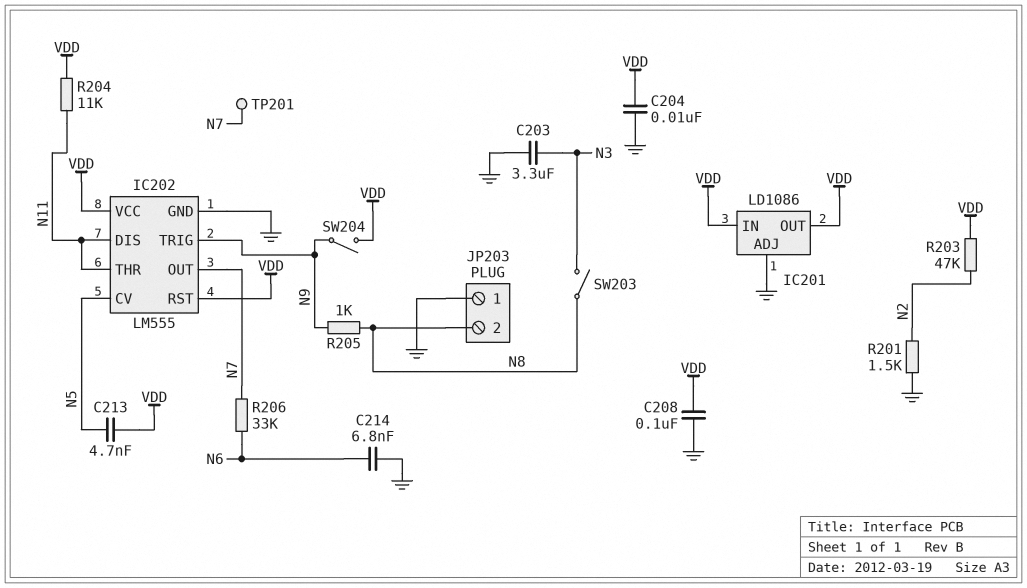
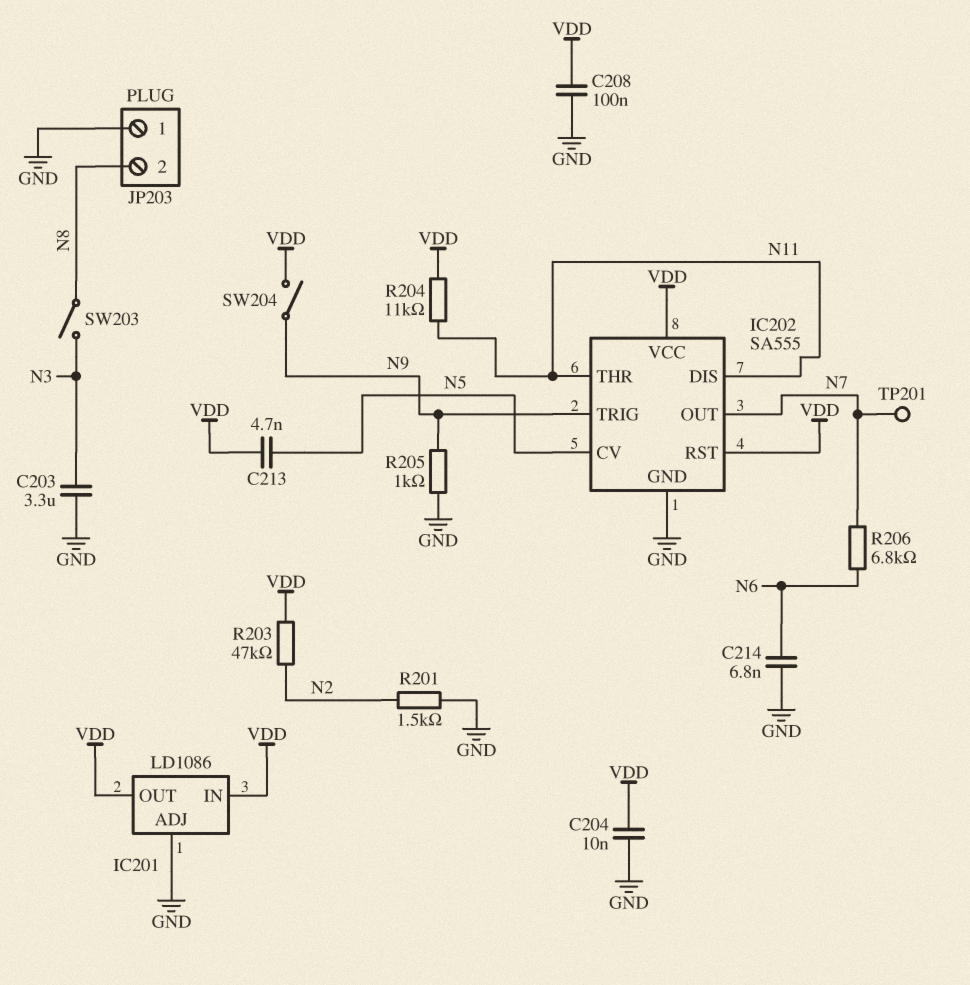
IC202: LM555 -> SA555
R205: 1k (N8, N9) -> 1k (GND, N9)
R206: 33k (N6, N7) -> 6.8k (N6, N7)

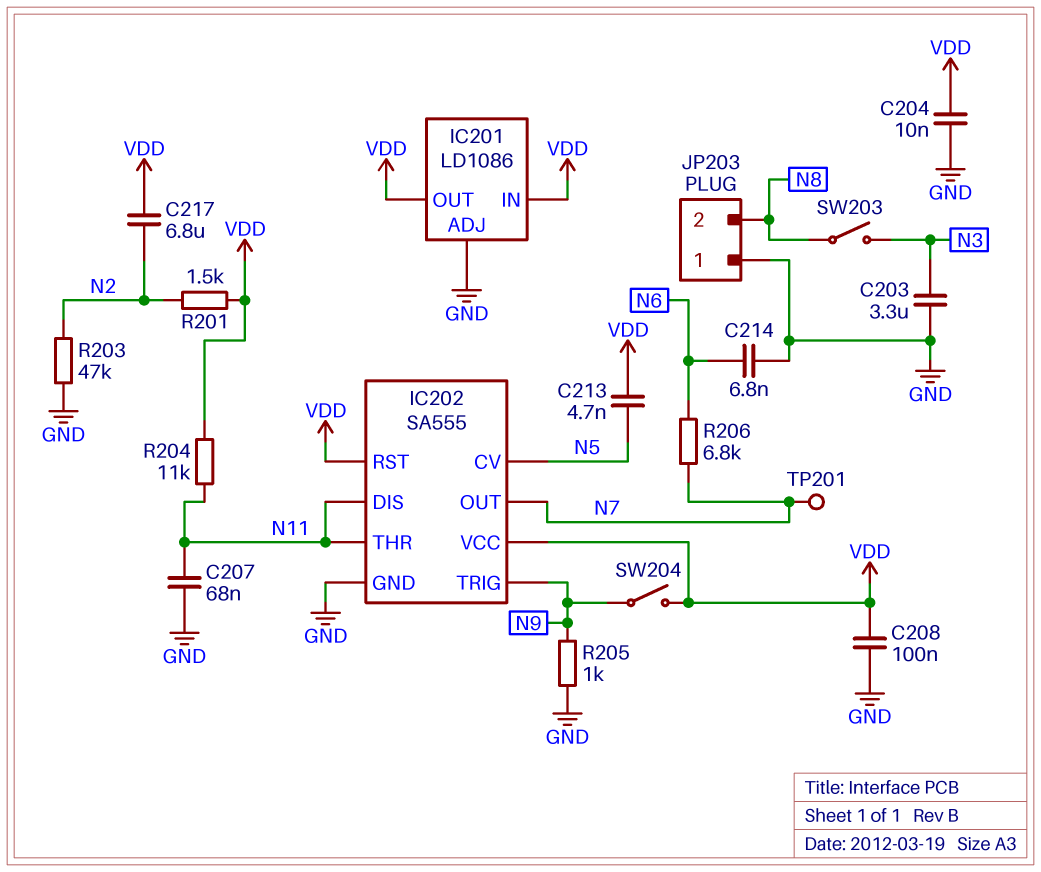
C207: none -> 68nF (GND, N11)
C217: none -> 6.8uF (N2, VDD)
R201: 1.5k (GND, N2) -> 1.5k (N2, VDD)
R203: 47k (N2, VDD) -> 47k (GND, N2)

